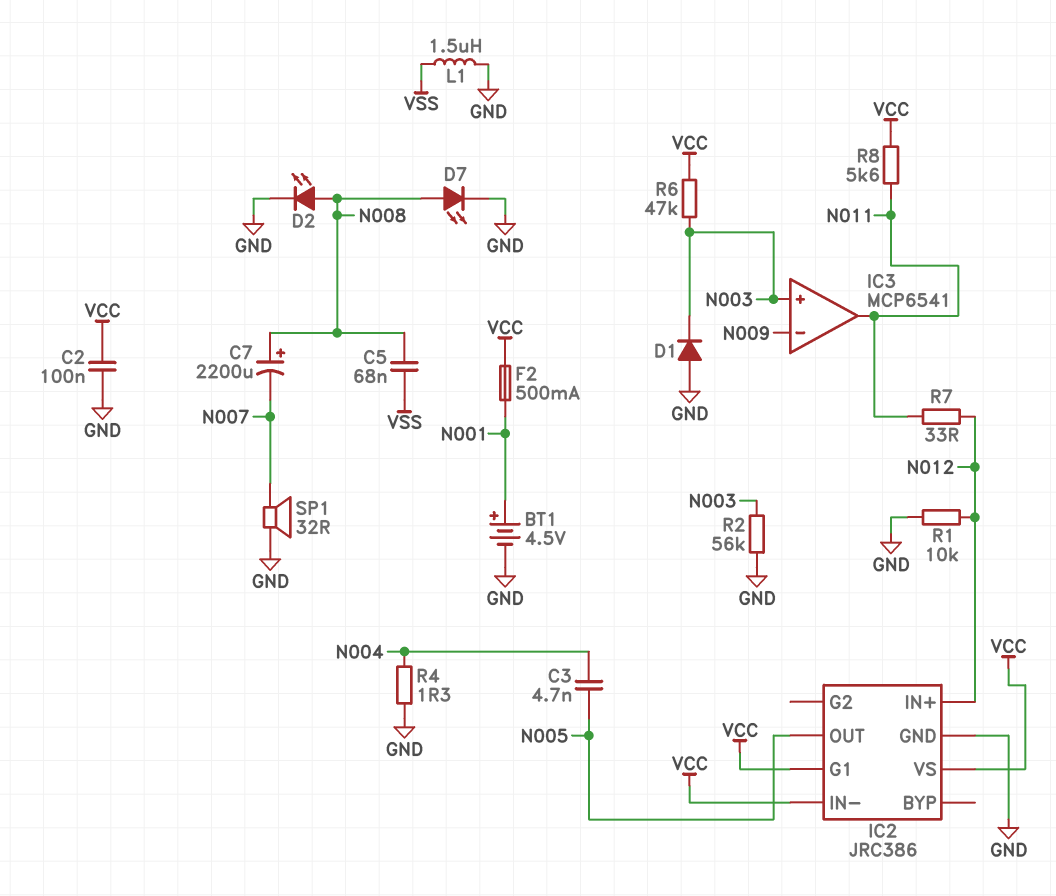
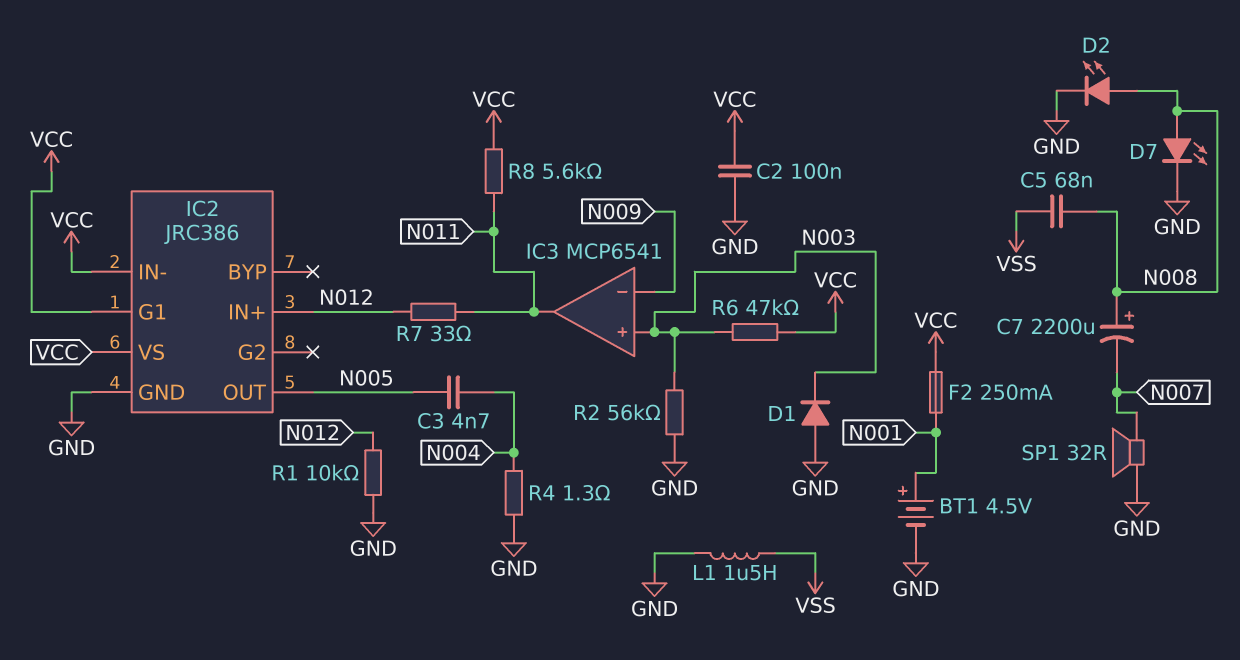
F2: 500mA (N001, VCC) -> 250mA (N001, VCC)

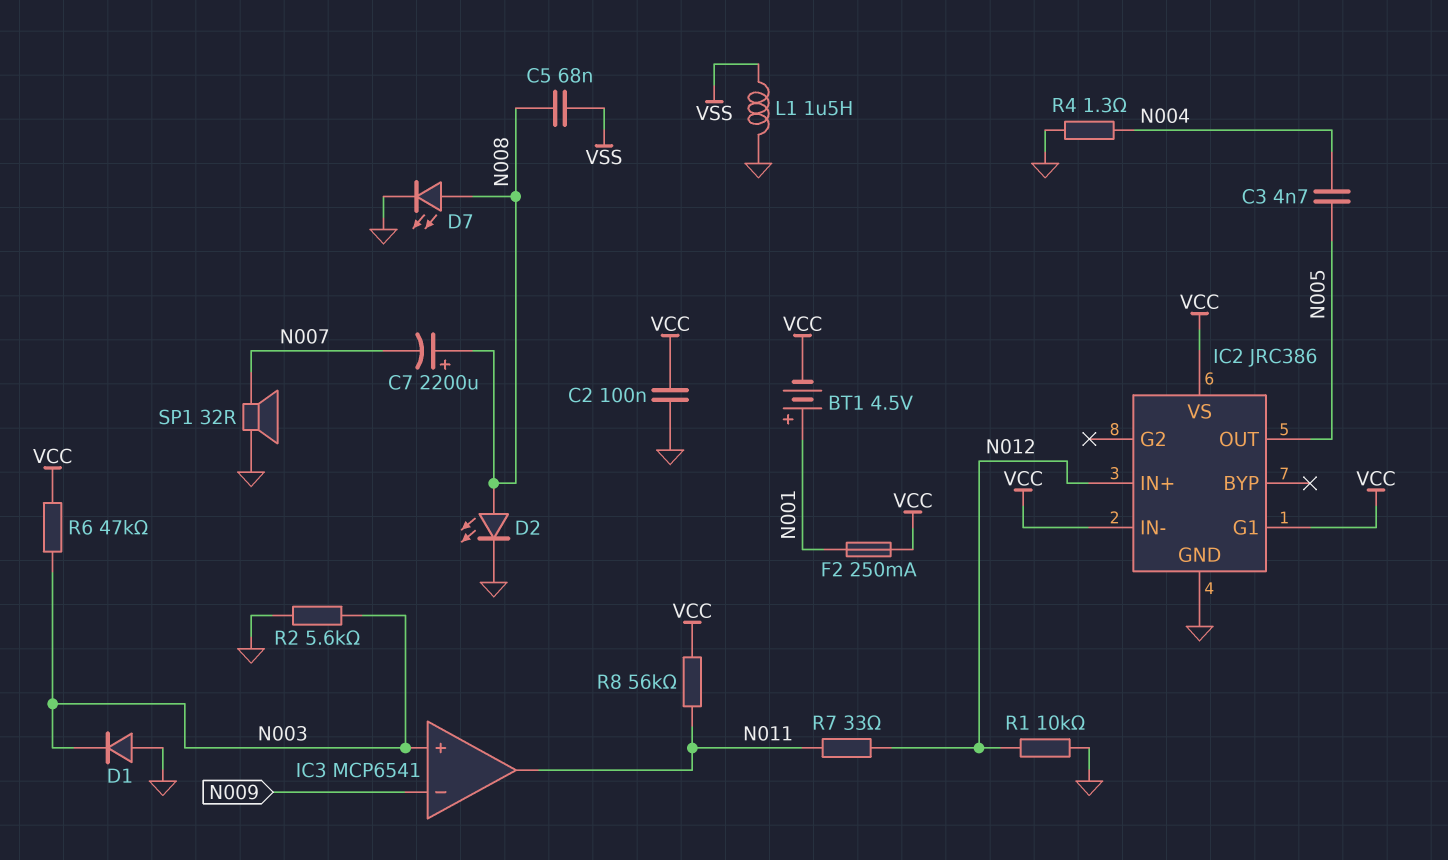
BT1: 4.5V (plus N001, minus GND) -> 4.5V (plus N001, minus VCC)
R2: 56k (GND, N003) -> 5.6k (GND, N003)
R8: 5.6k (N011, VCC) -> 56k (N011, VCC)

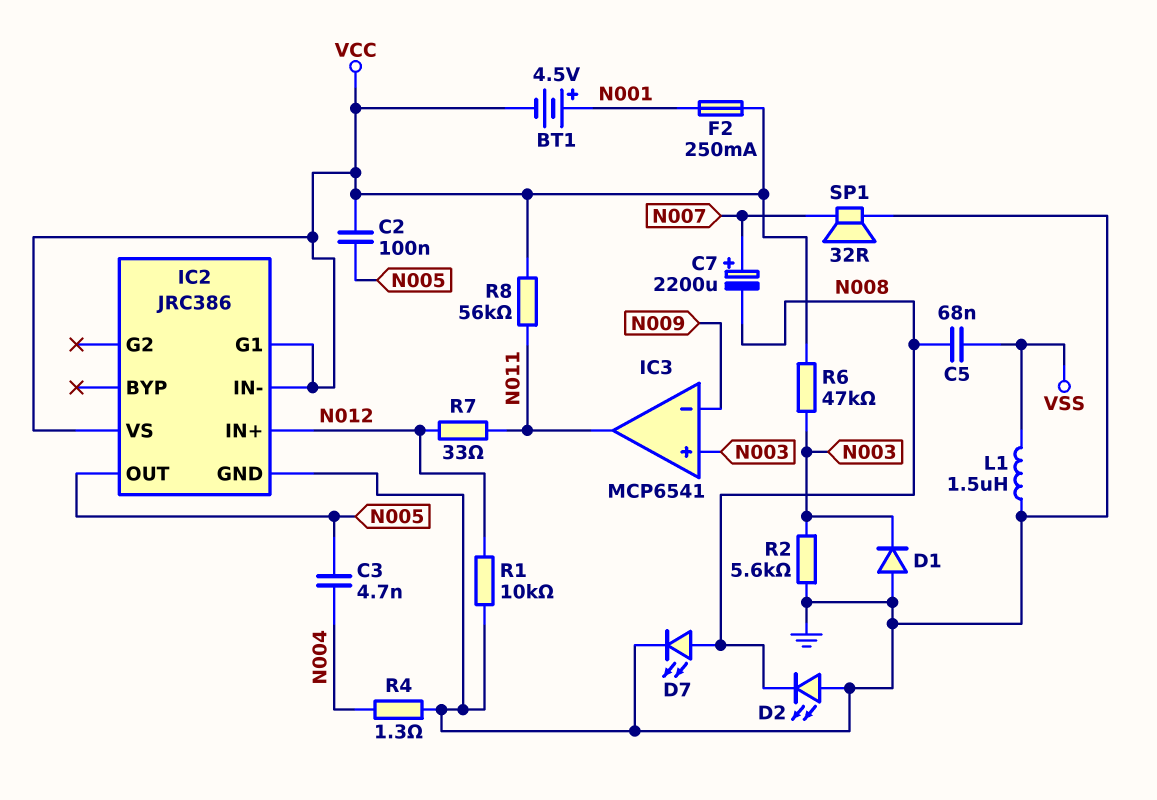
C2: 100nF (GND, VCC) -> 100nF (N005, VCC)
C7: 2200uF (plus N008, minus N007) -> 2200uF (plus N007, minus N008)
D2: LED (A N008, K GND) -> LED (A GND, K N008)

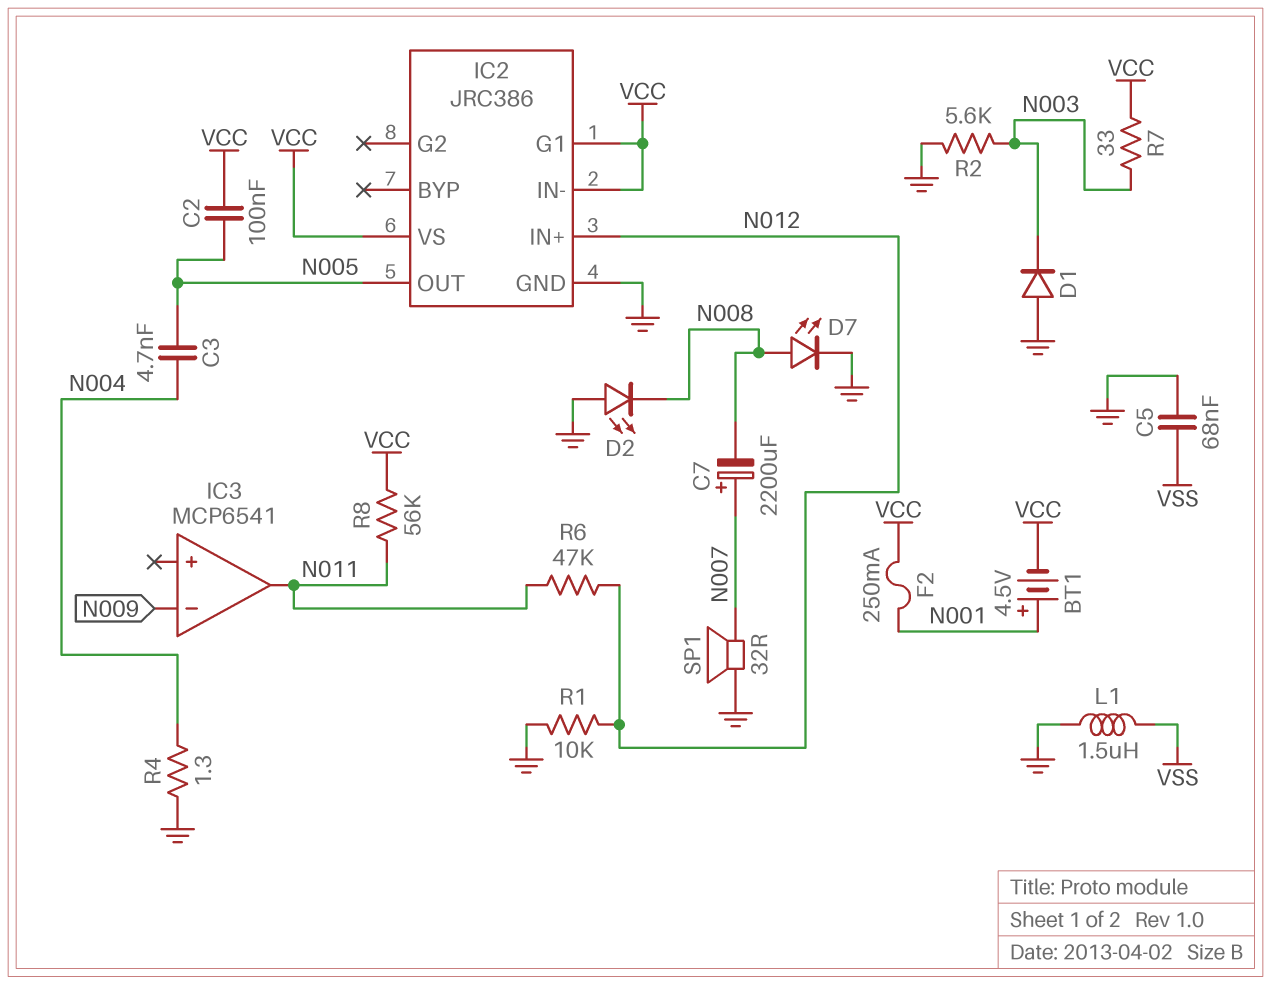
C5: 68nF (N008, VSS) -> 68nF (GND, VSS)
IC3 pin in+: N003 -> none
R6: 47k (N003, VCC) -> 47k (N011, N012)
R7: 33 (N011, N012) -> 33 (N003, VCC)

